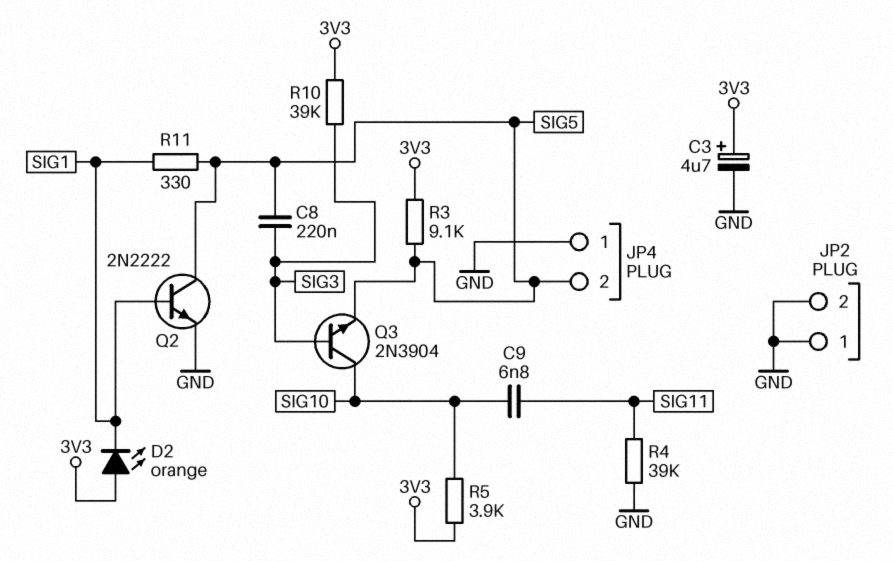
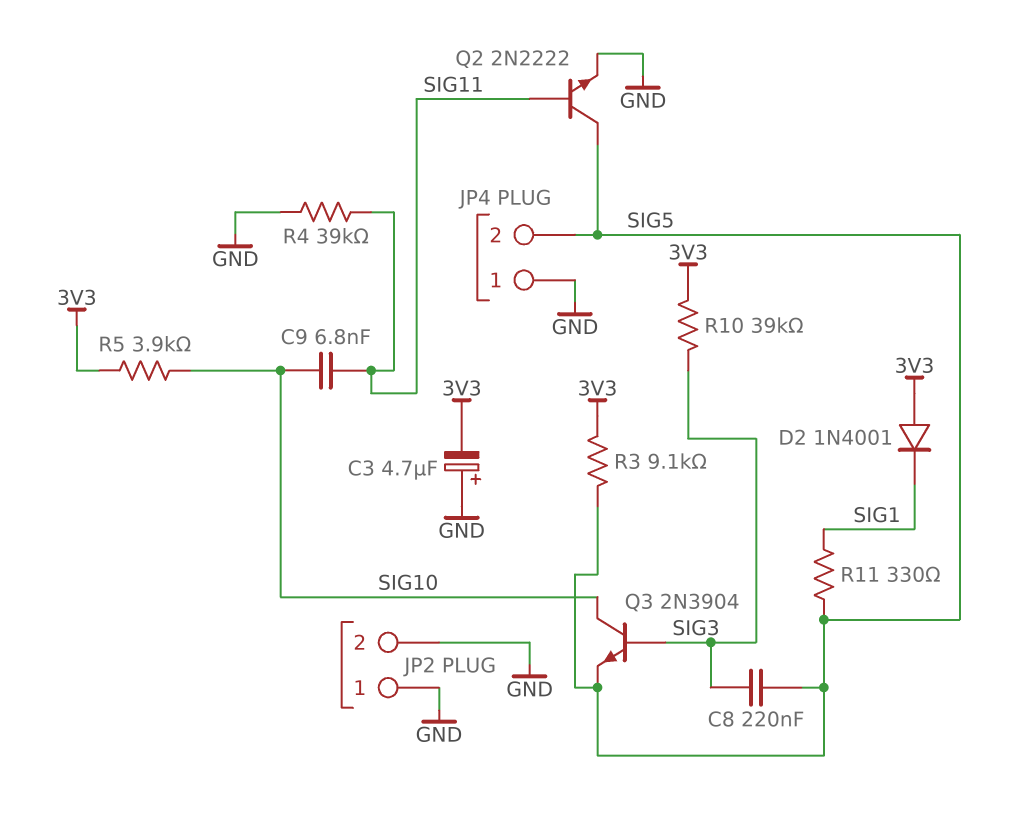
C3: 4.7uF (plus 3V3, minus GND) -> 4.7uF (plus GND, minus 3V3)
D2: LED orange (A 3V3, K SIG1) -> diode 1N4001 (A 3V3, K SIG1)
Q2: NPN 2N2222 (B SIG1, C SIG5, E GND) -> NPN 2N2222 (B SIG11, C SIG5, E GND)

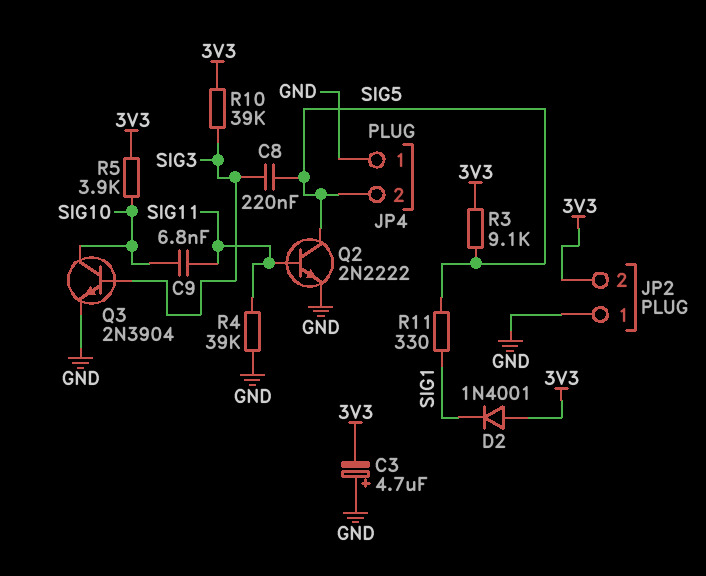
JP2 pin 2: GND -> 3V3
Q3: NPN 2N3904 (B SIG3, C SIG10, E SIG5) -> NPN 2N3904 (B SIG3, C SIG10, E GND)

